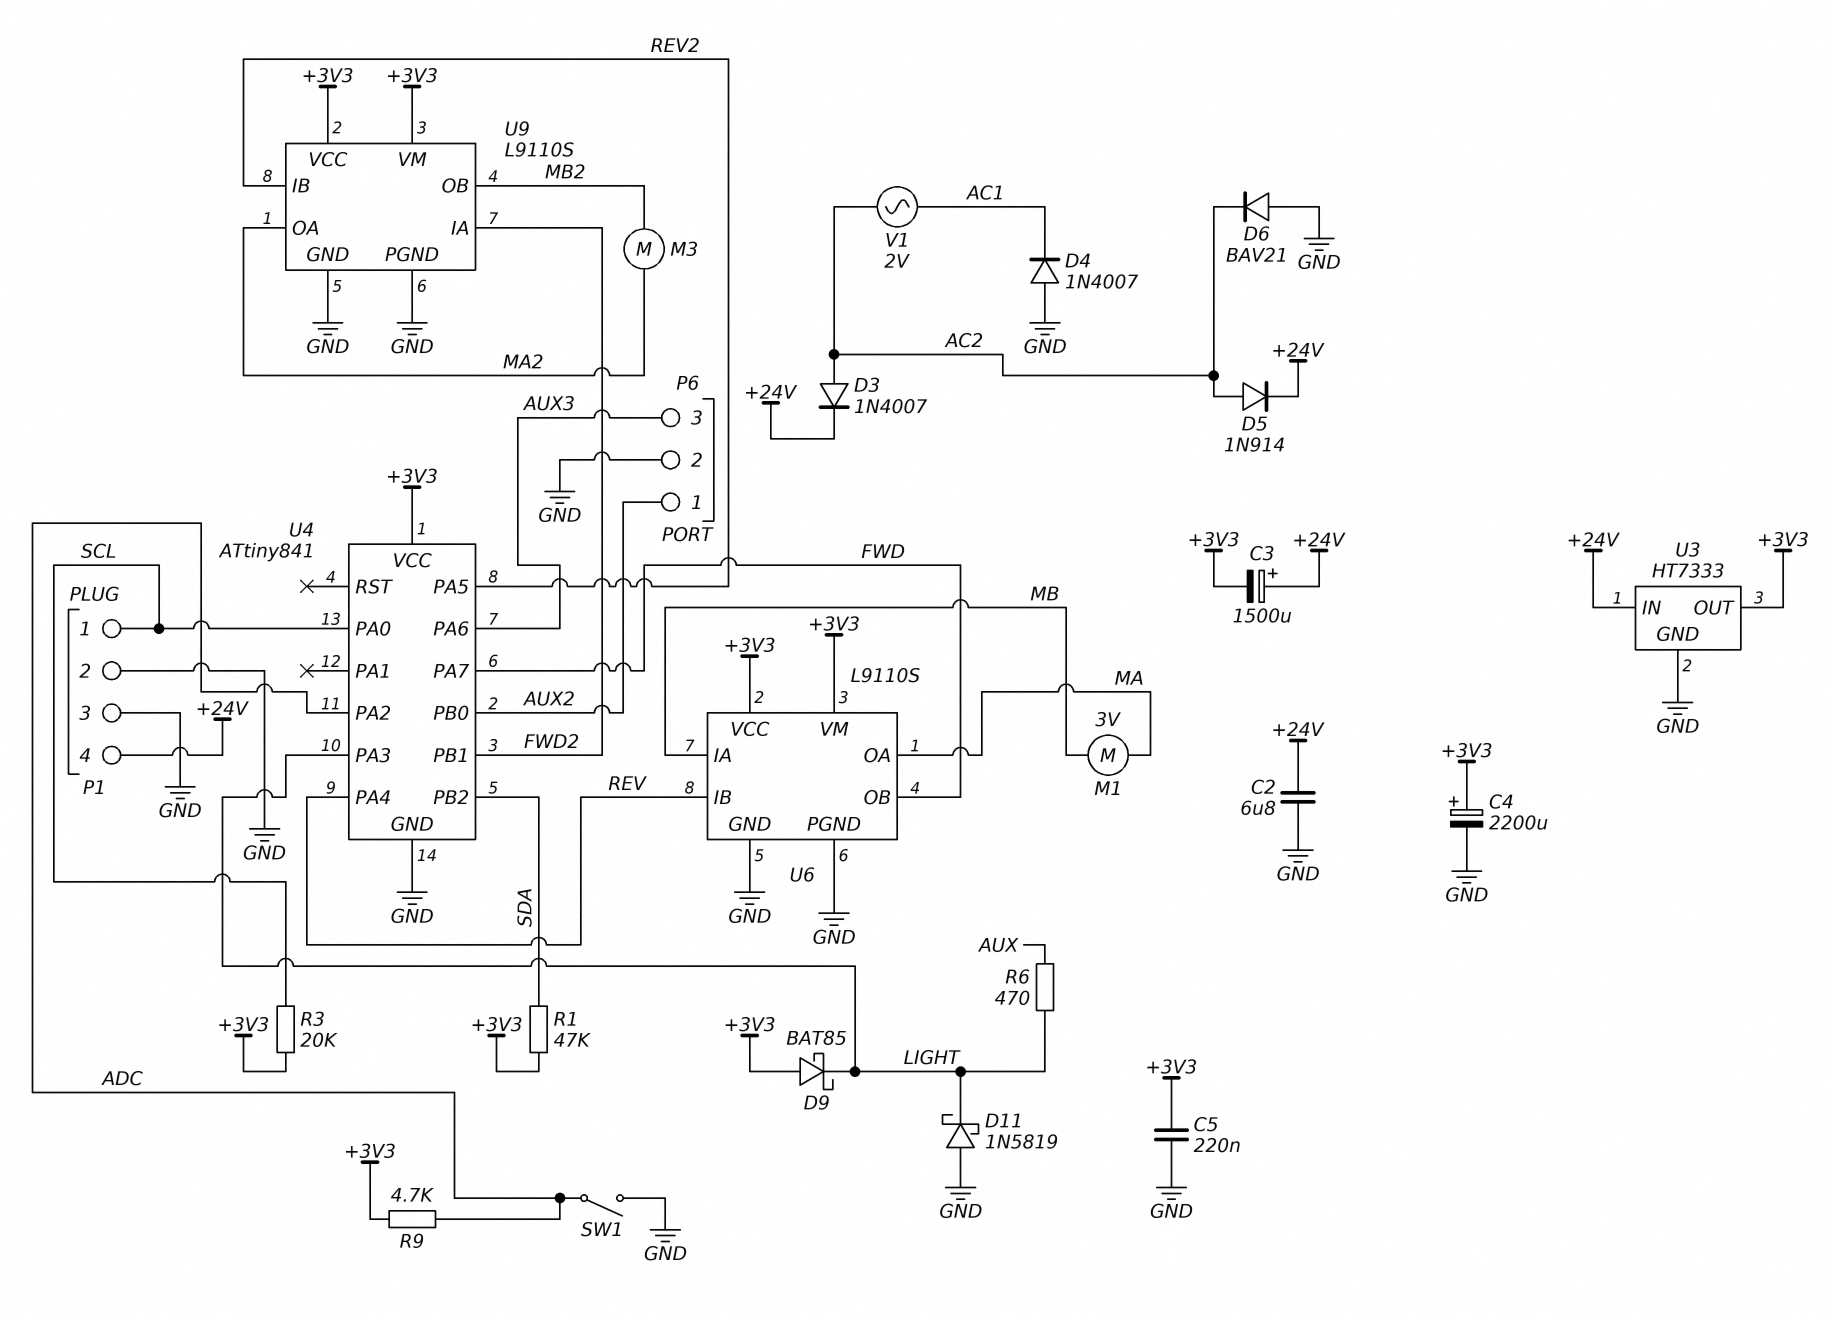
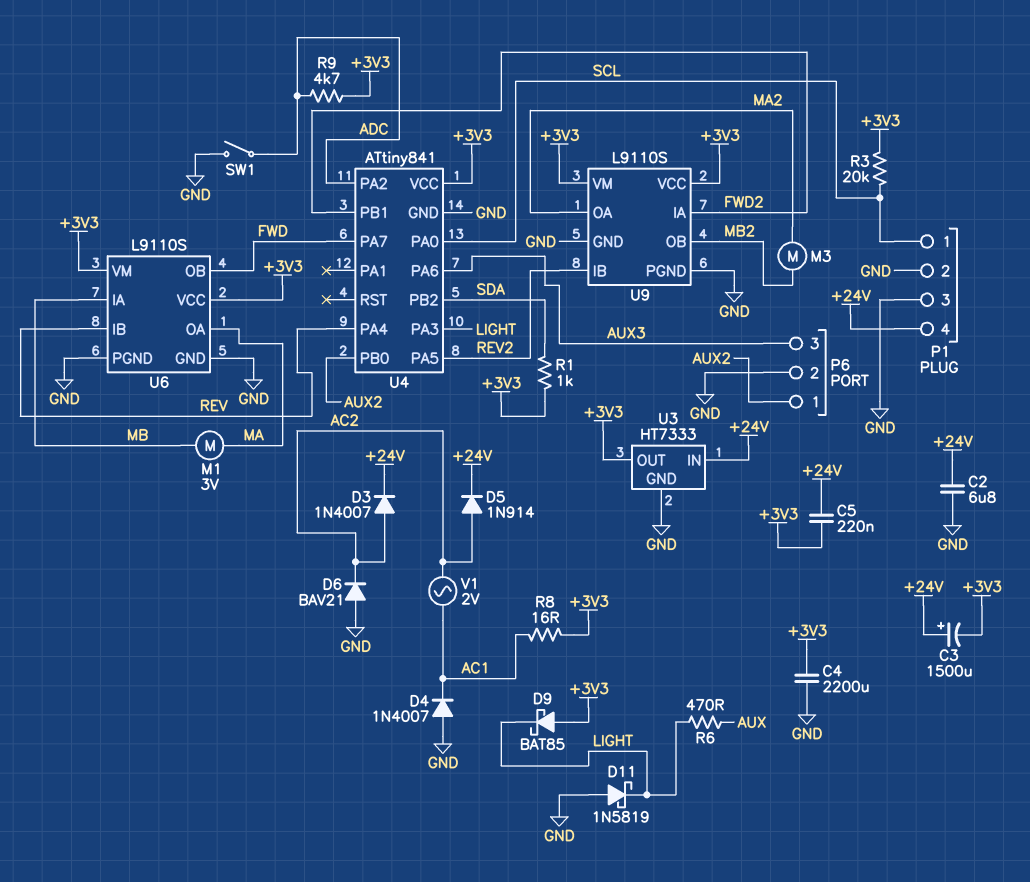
C4: 2200uF (plus +3V3, minus GND) -> 2200uF (+3V3, GND)
C5: 220nF (+3V3, GND) -> 220nF (+3V3, +24V)
R1: 47k (+3V3, SDA) -> 1k (+3V3, SDA)
R8: none -> 16 (+3V3, AC1)

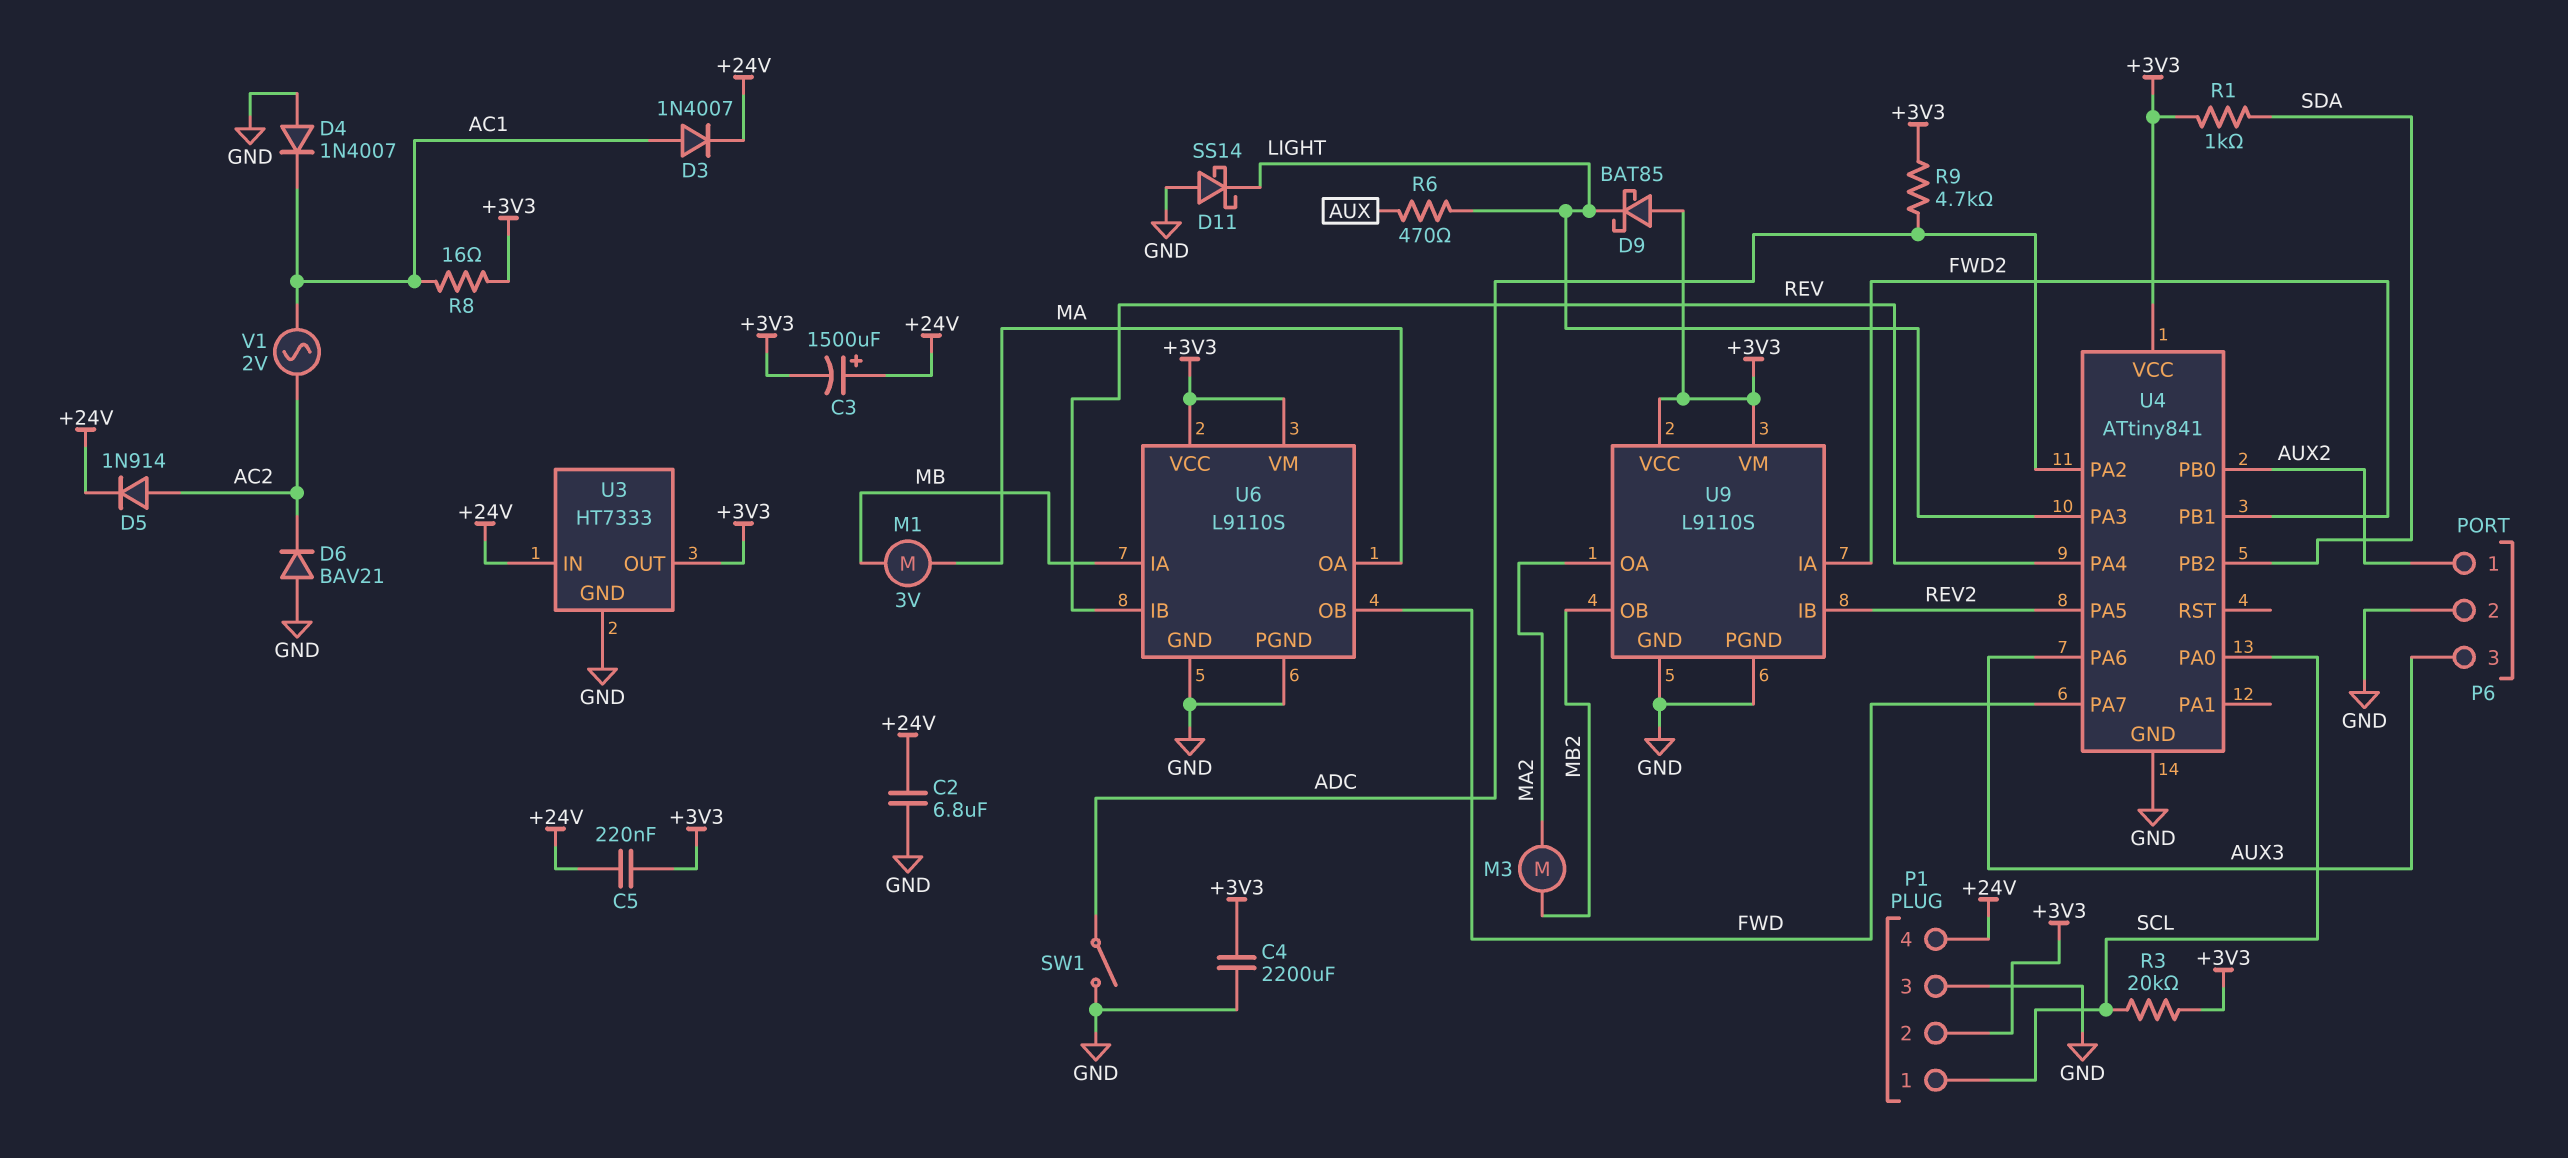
D3: diode 1N4007 (A AC2, K +24V) -> diode 1N4007 (A AC1, K +24V)
D11: schottky 1N5819 (A GND, K LIGHT) -> schottky SS14 (A GND, K LIGHT)
P1 pin 2: GND -> +3V3

